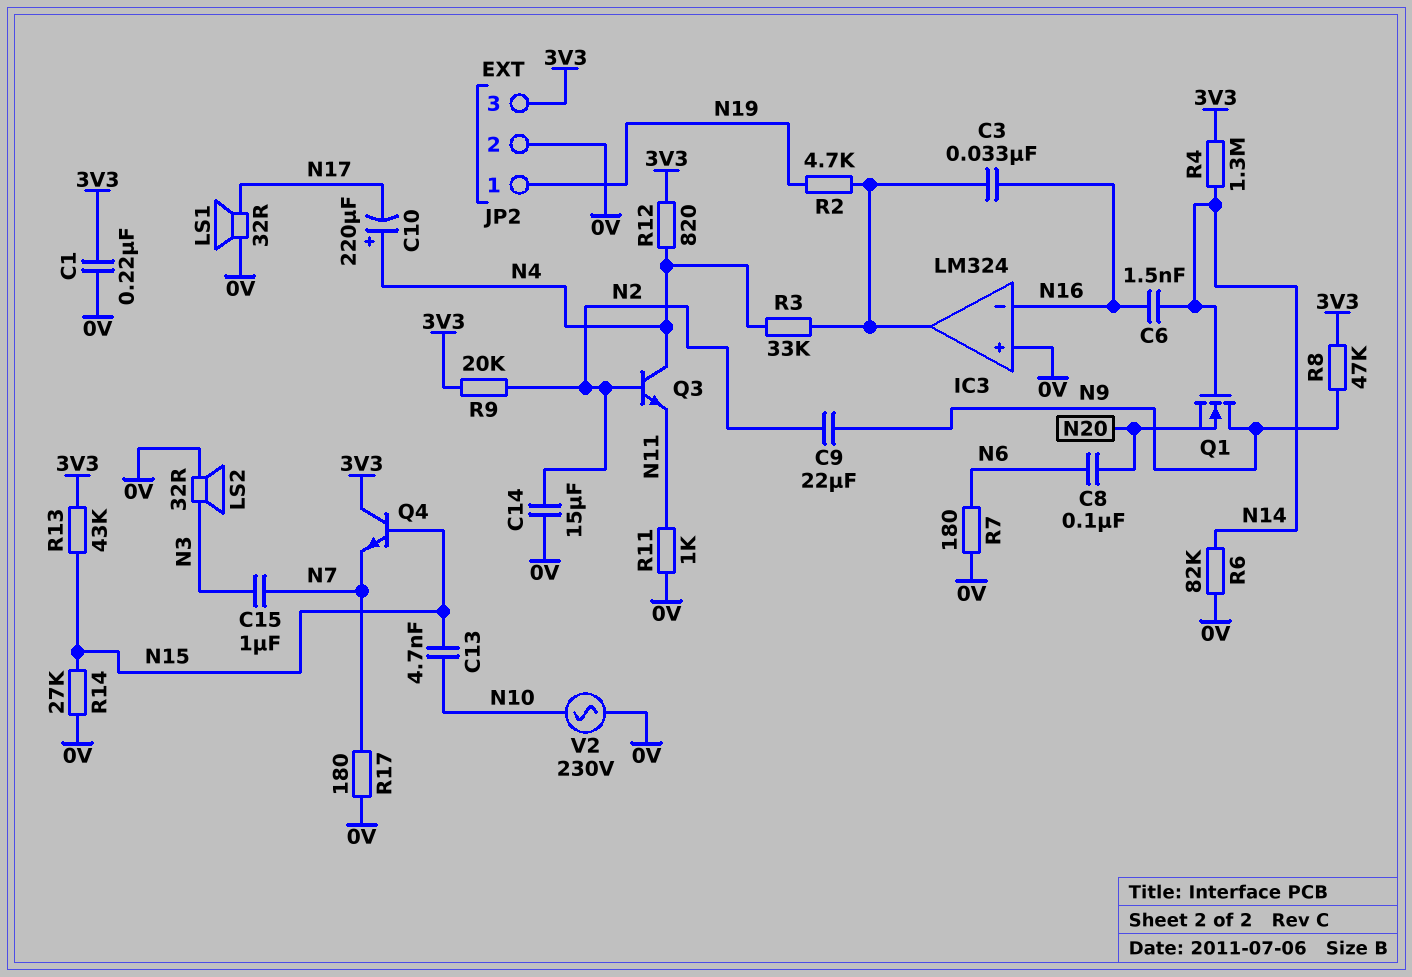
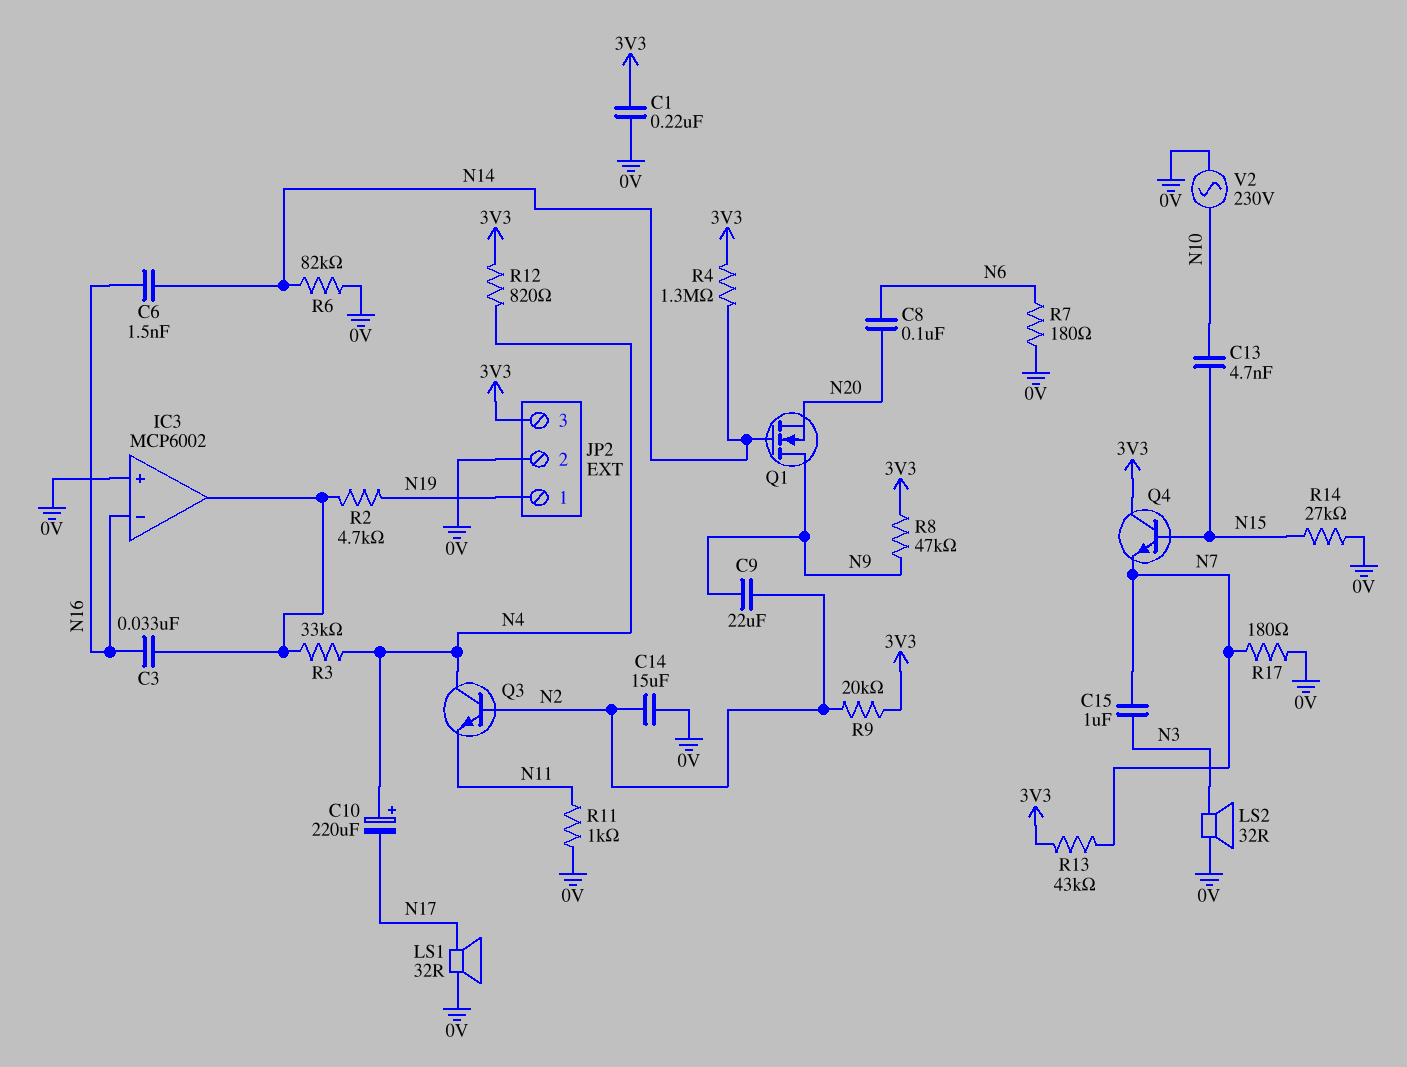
IC3: LM324 -> MCP6002
R13: 43k (3V3, N15) -> 43k (3V3, N7)

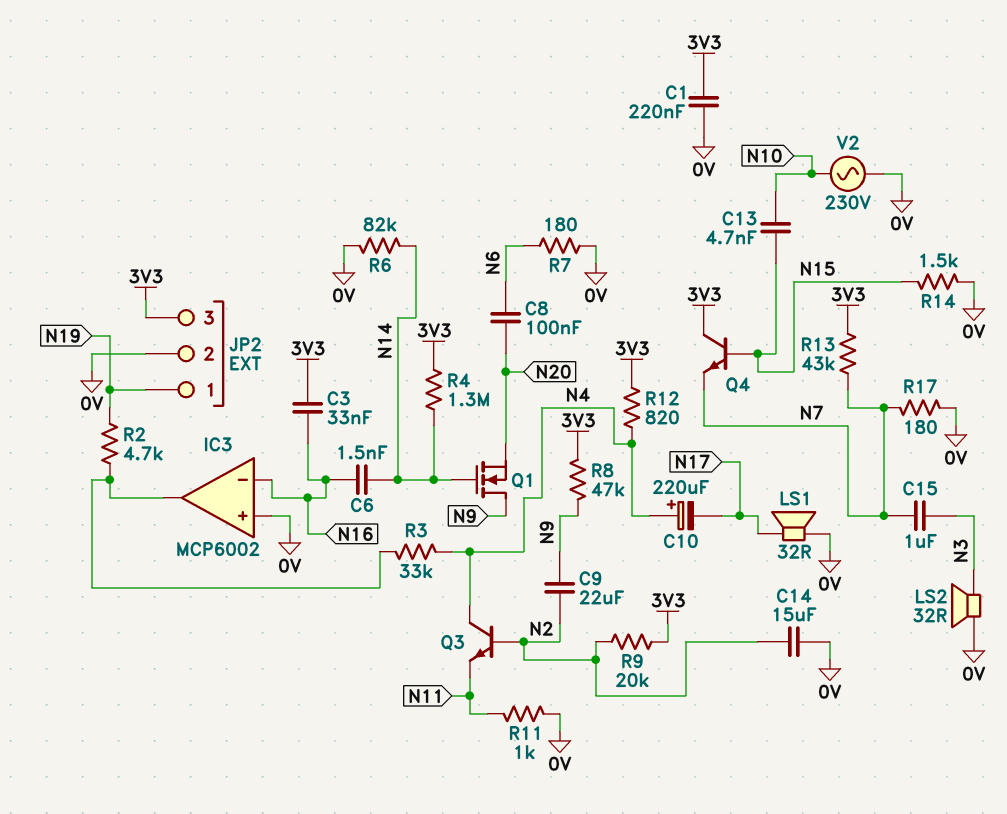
C3: 33nF (IC3/out, N16) -> 33nF (3V3, N16)
R14: 27k (0V, N15) -> 1.5k (0V, N15)

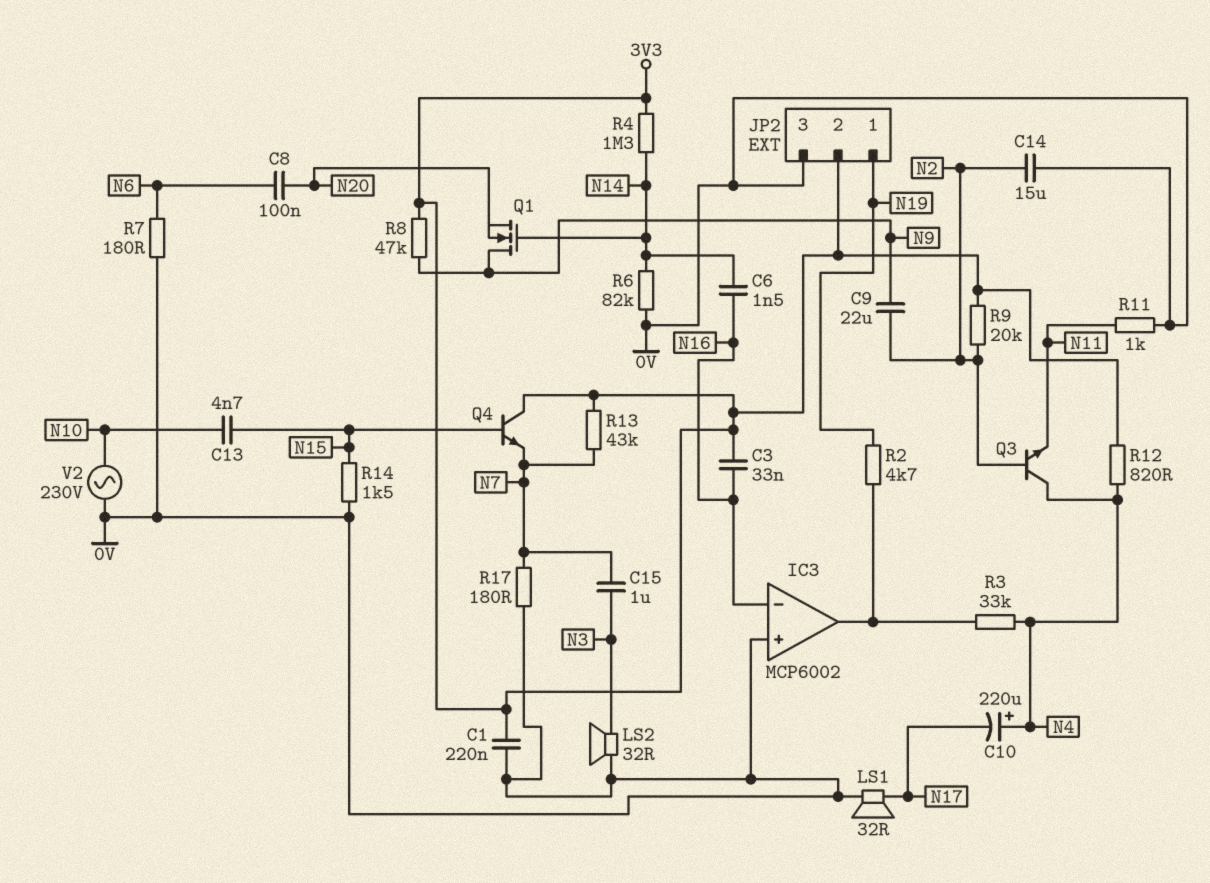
JP2 pin 2: 0V -> 3V3
JP2 pin 3: 3V3 -> 0V

